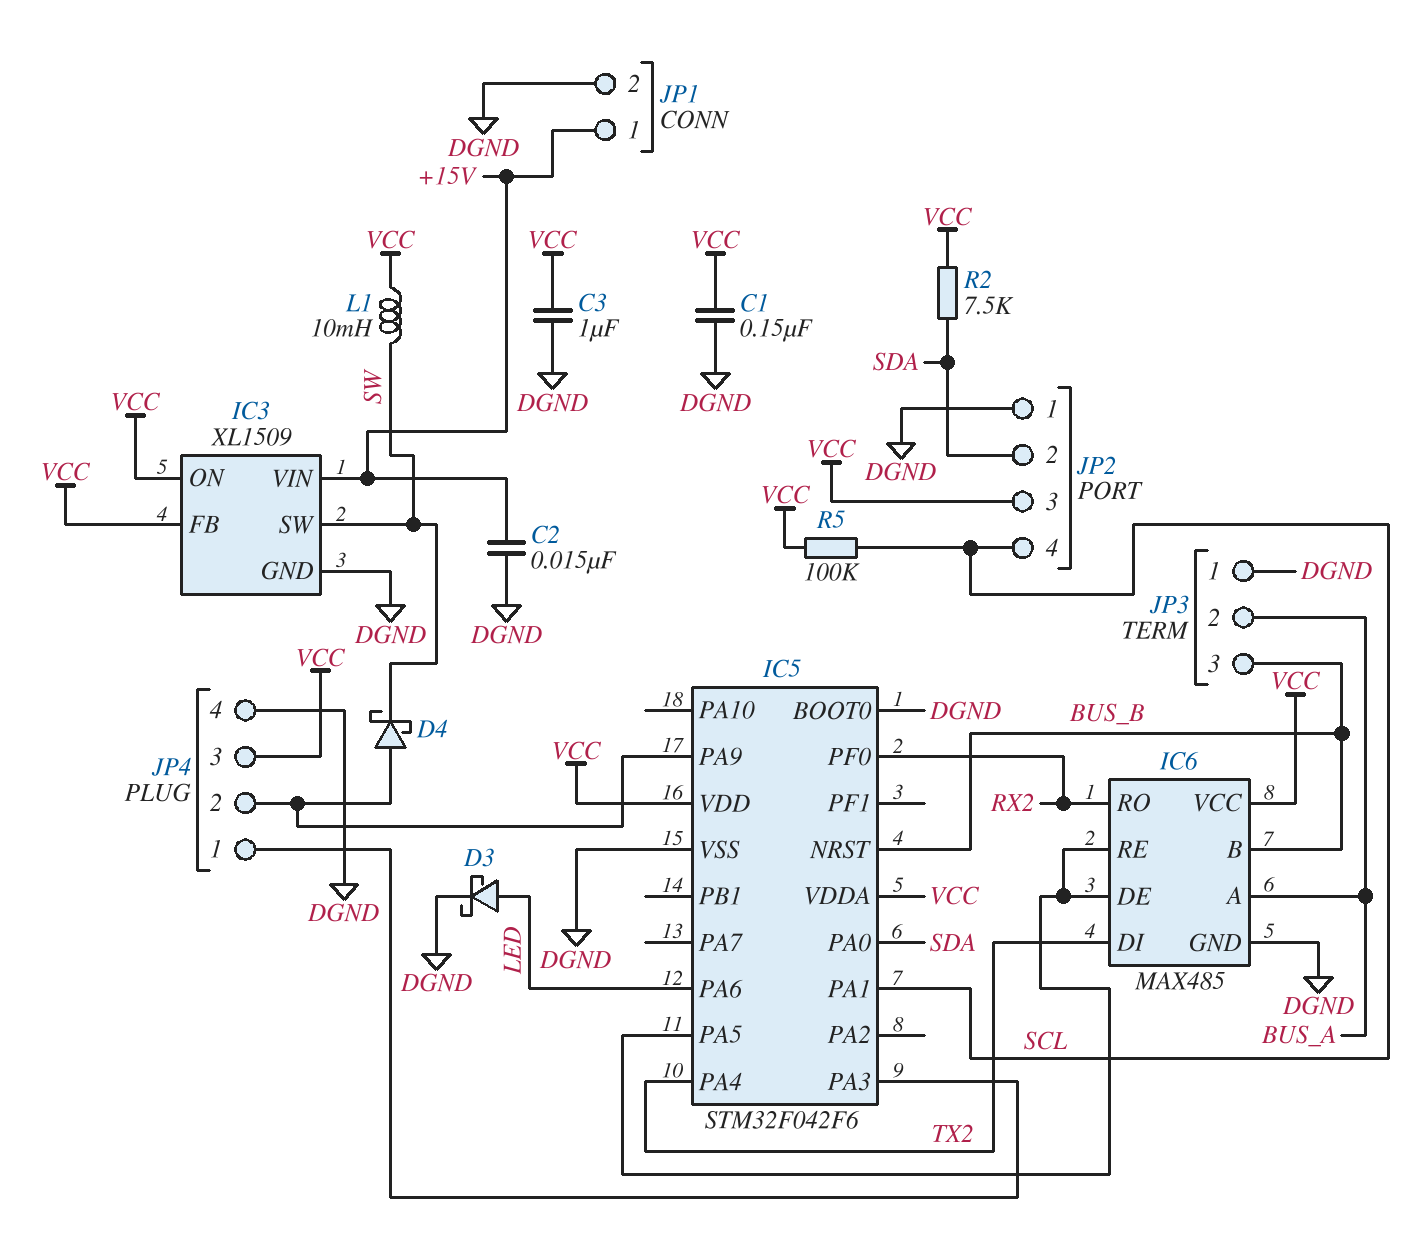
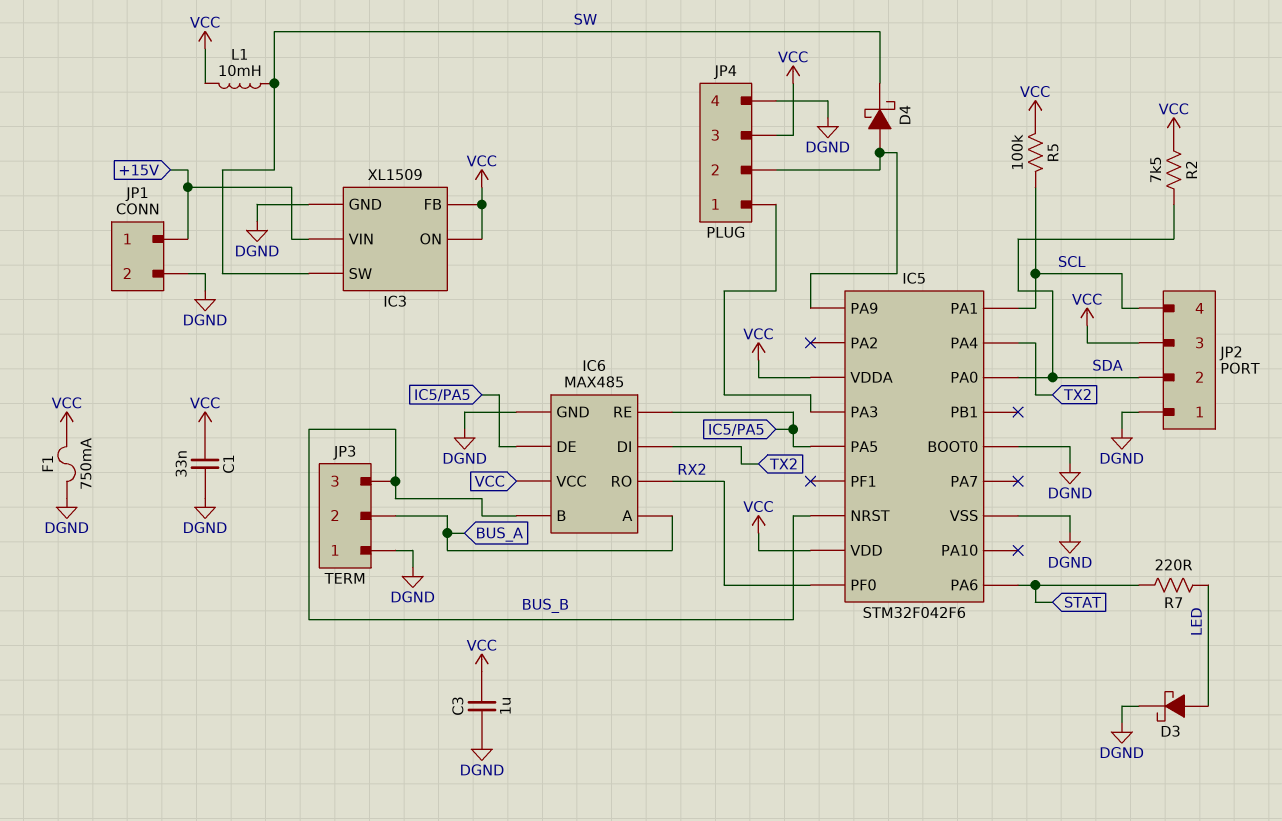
C1: 150nF (DGND, VCC) -> 33nF (DGND, VCC)
C2: 15nF (+15V, DGND) -> none
F1: none -> 750mA (DGND, VCC)
IC5 pin PA6: LED -> STAT
R7: none -> 220 (LED, STAT)

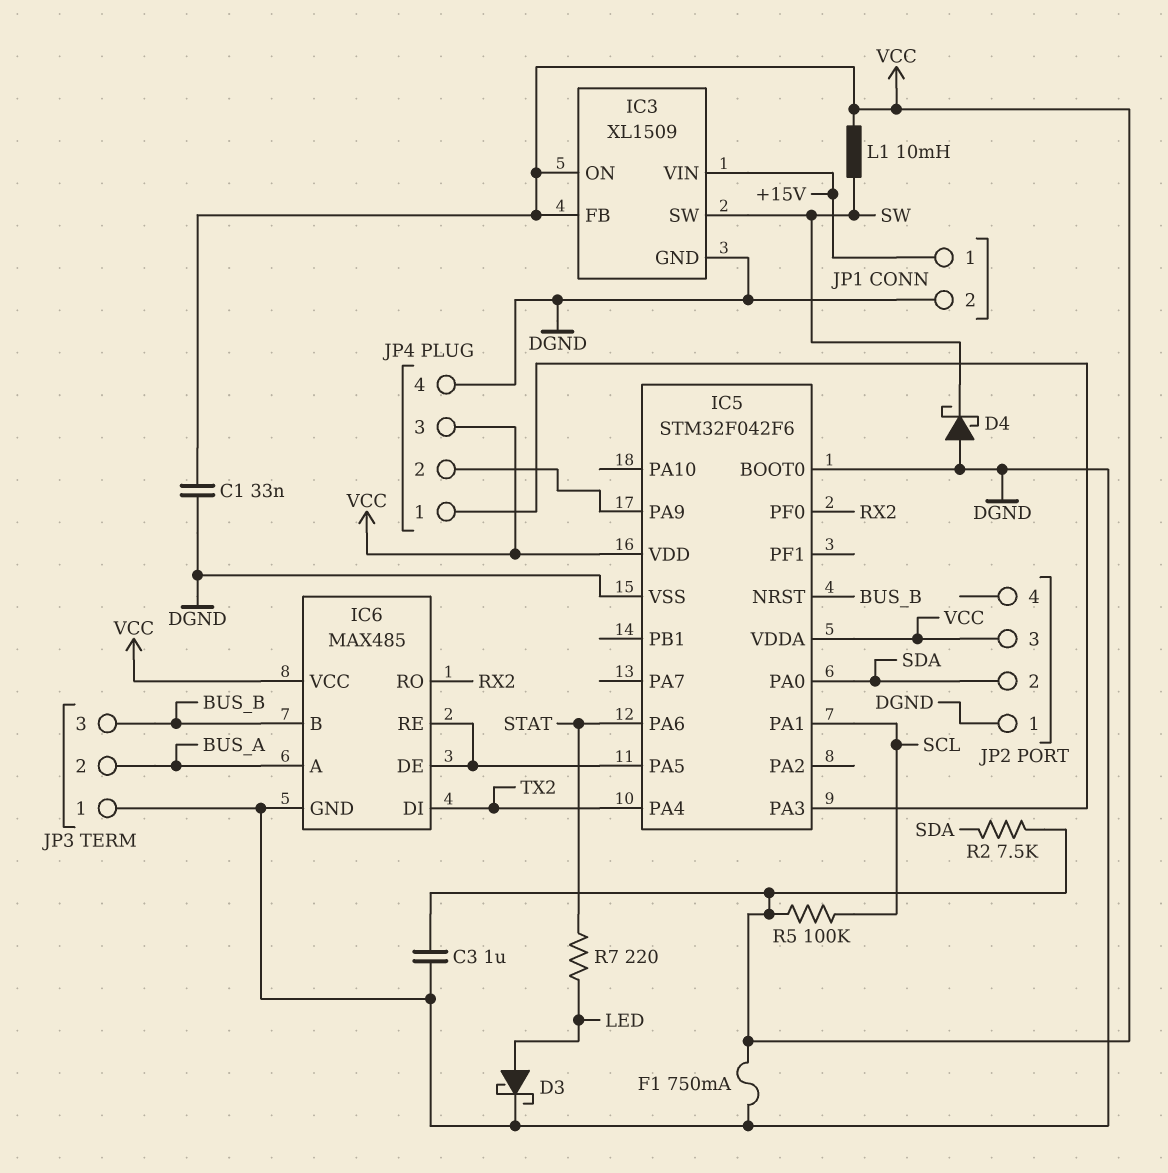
D4: schottky (A IC5/PA9, K SW) -> schottky (A DGND, K SW)
JP2 pin 4: SCL -> none

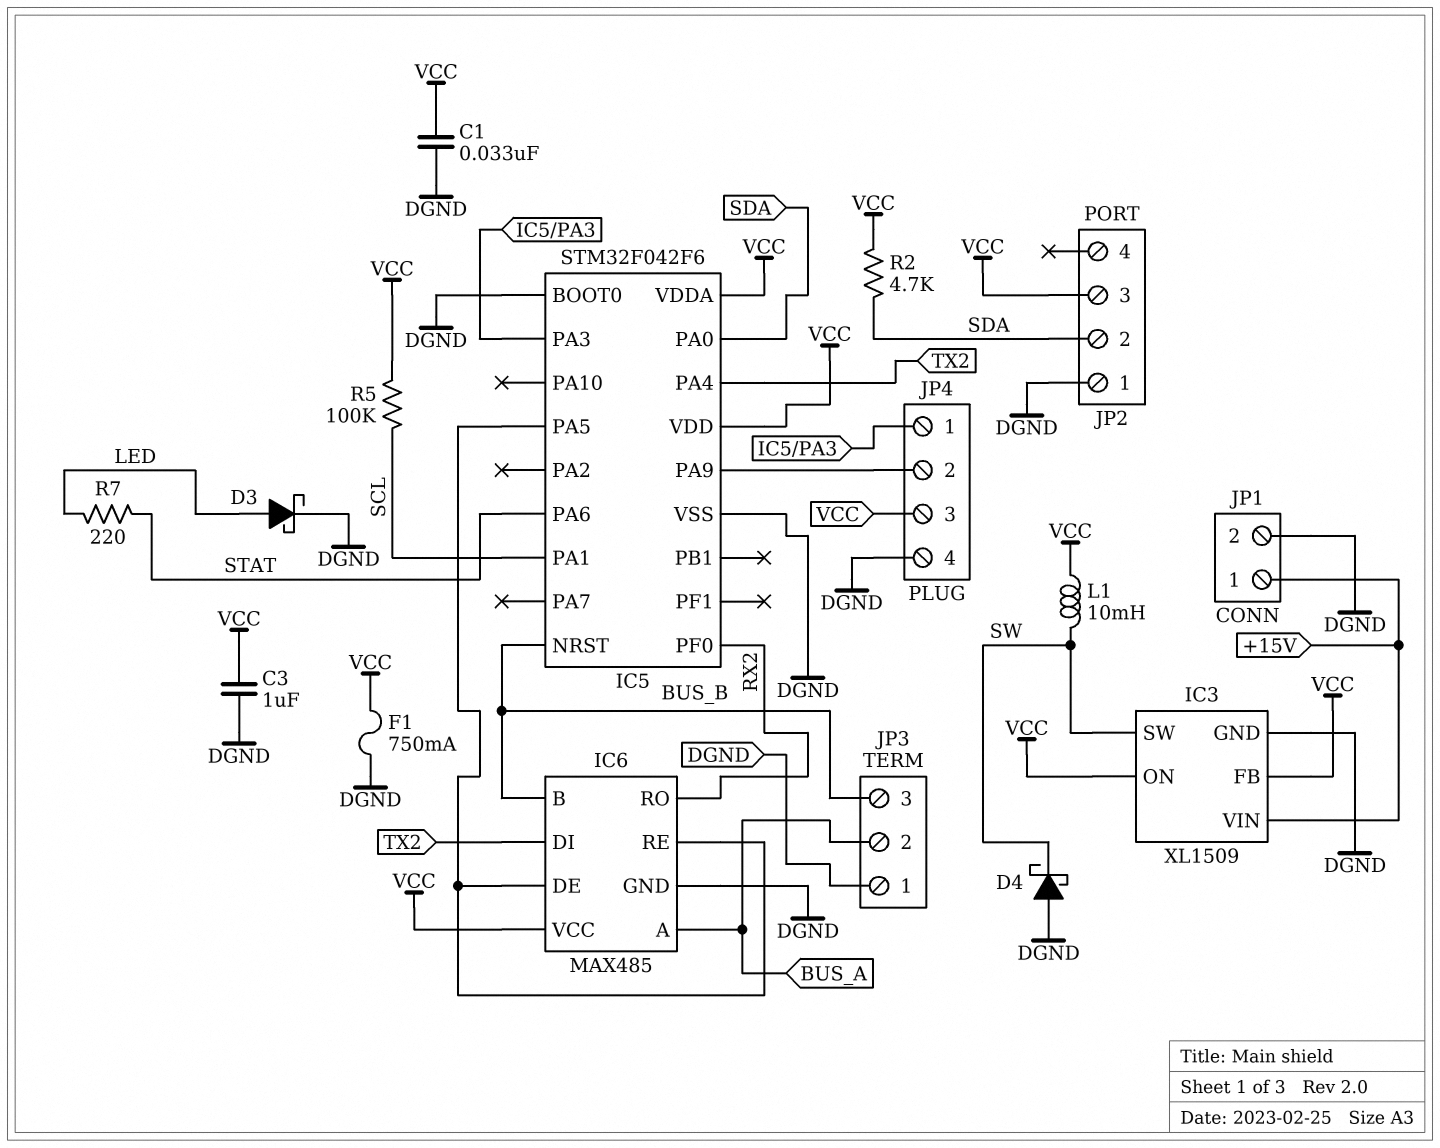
R2: 7.5k (SDA, VCC) -> 4.7k (SDA, VCC)

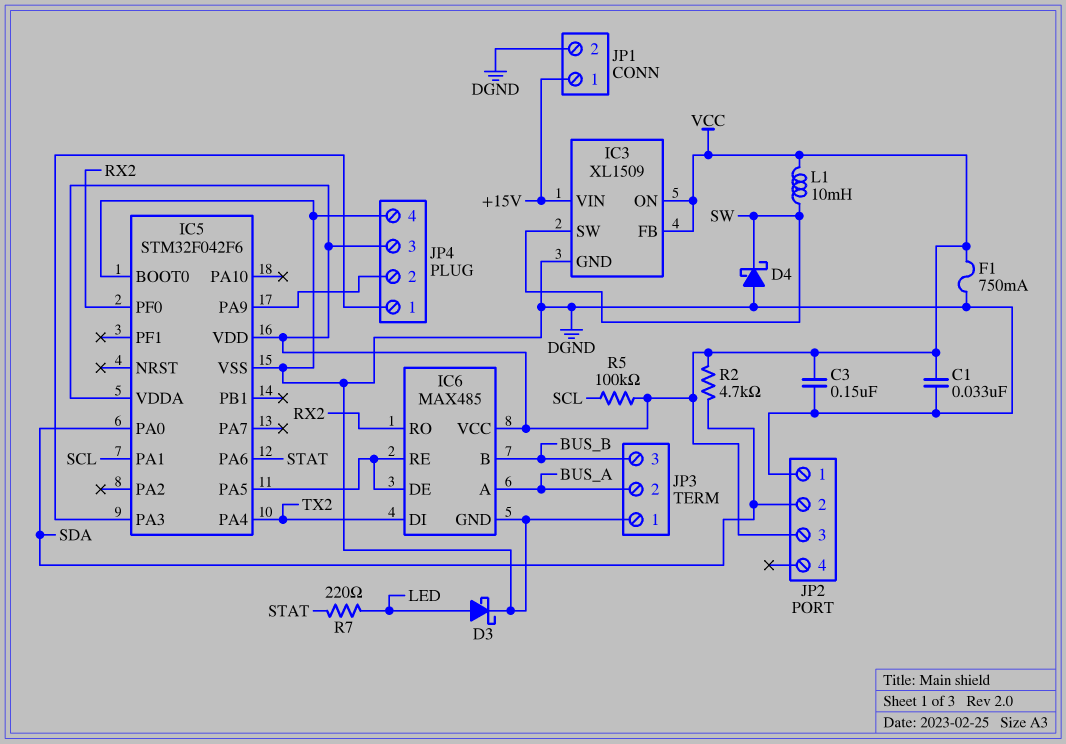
C3: 1uF (DGND, VCC) -> 150nF (DGND, VCC)
IC5 pin NRST: BUS_B -> none

